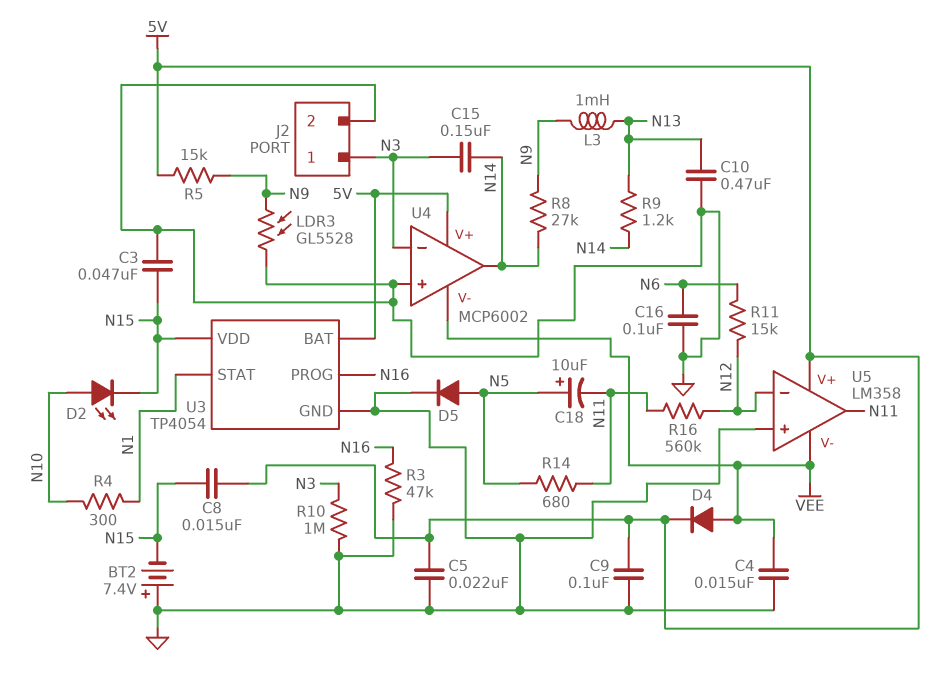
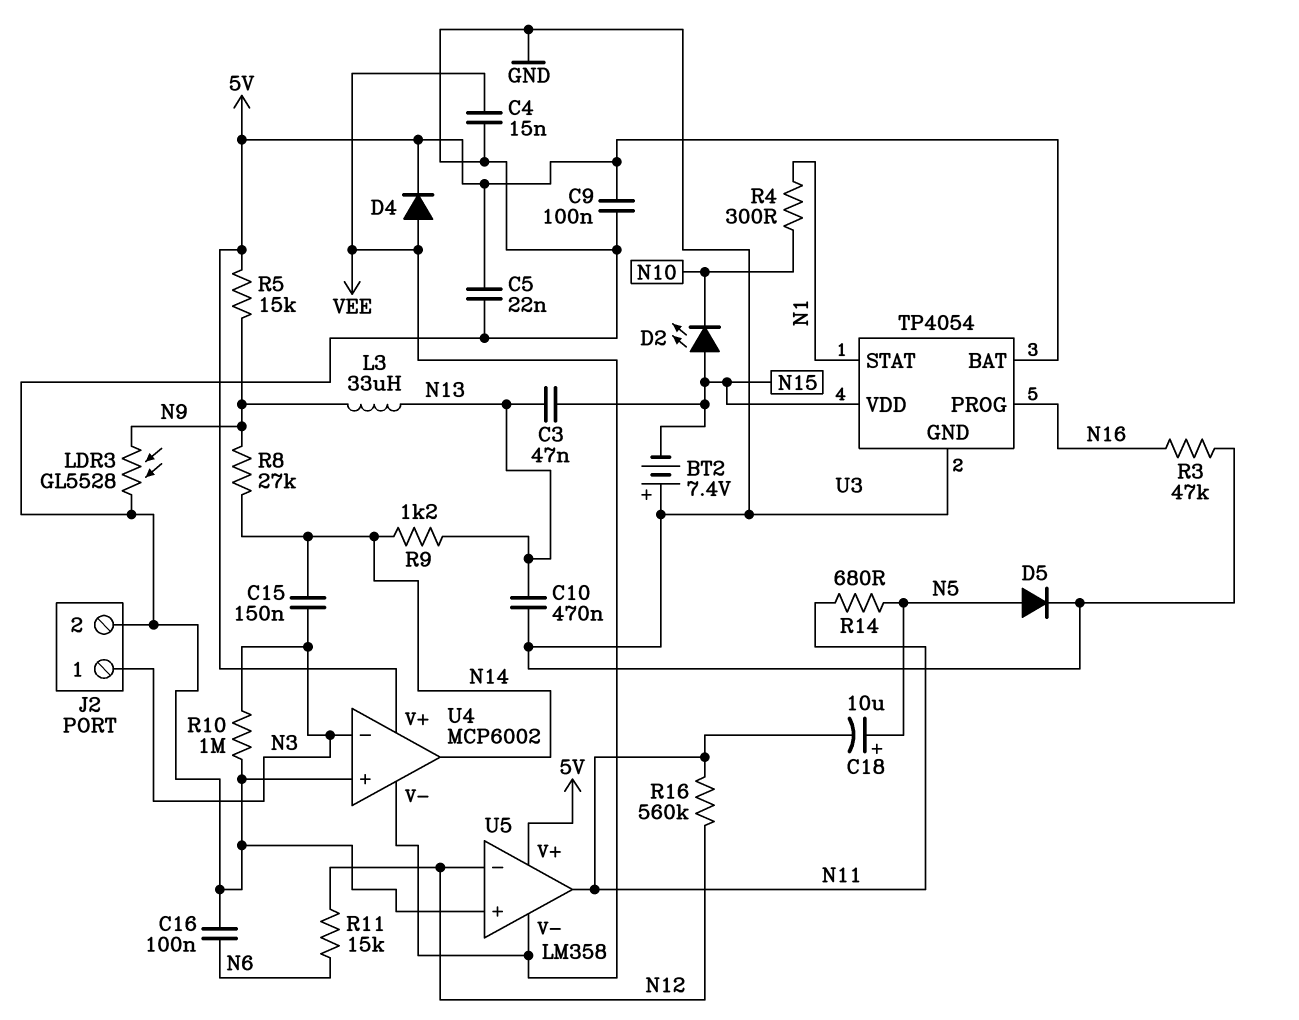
C3: 47nF (GND, N15) -> 47nF (N13, N15)
C8: 15nF (5V, N15) -> none
D2: LED (A N10, K N15) -> LED (A N15, K N10)
L3: 1mH (N9, N13) -> 33uH (N9, N13)

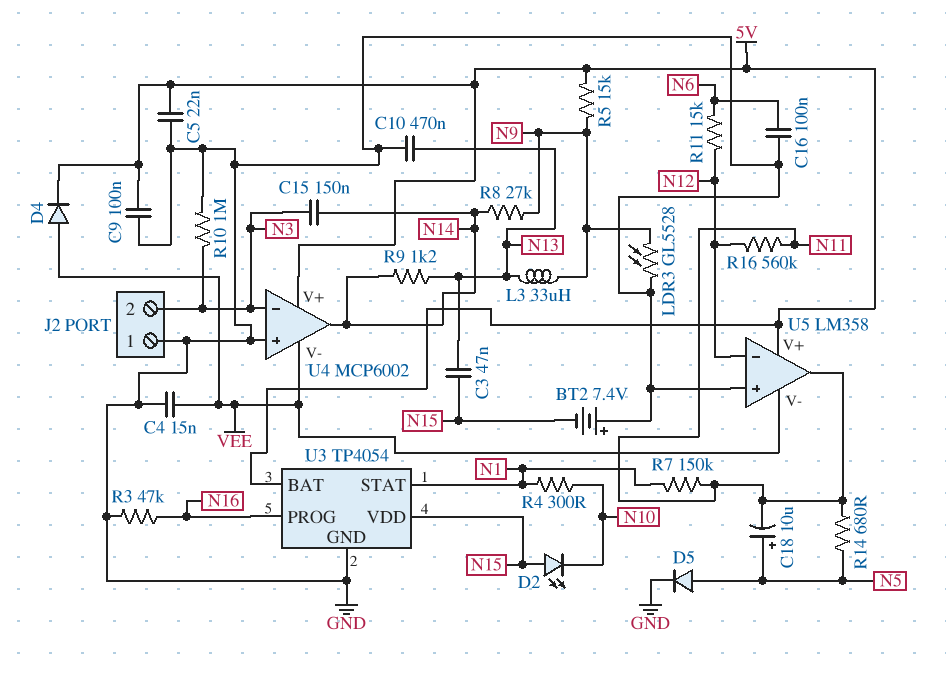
J2 pin 1: N3 -> GND
J2 pin 2: GND -> N3
R7: none -> 150k (N1, N11)

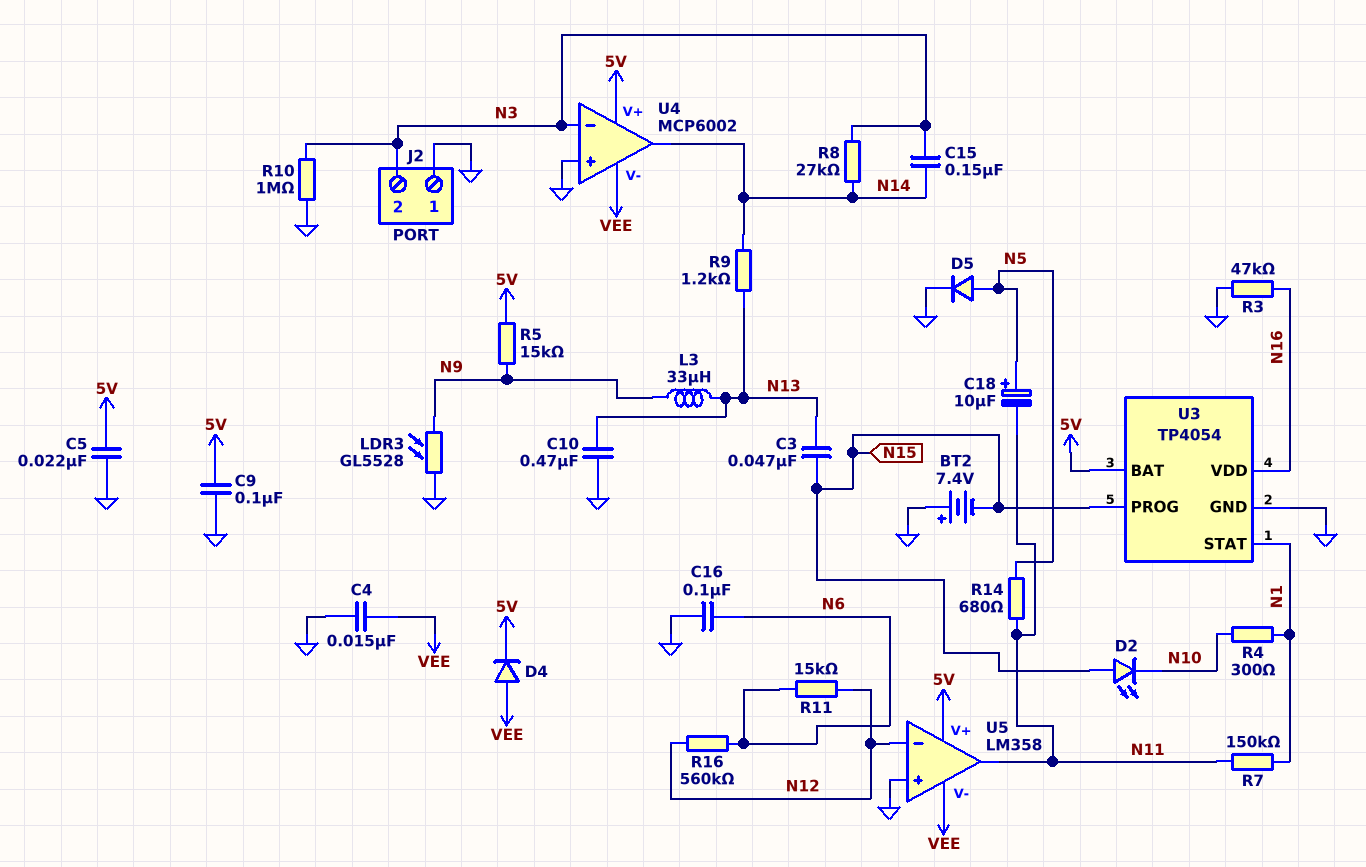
R8: 27k (N9, N14) -> 27k (N3, N14)
R16: 560k (N11, N12) -> 560k (N6, N12)
U3 pin PROG: N16 -> N15
U3 pin VDD: N15 -> N16

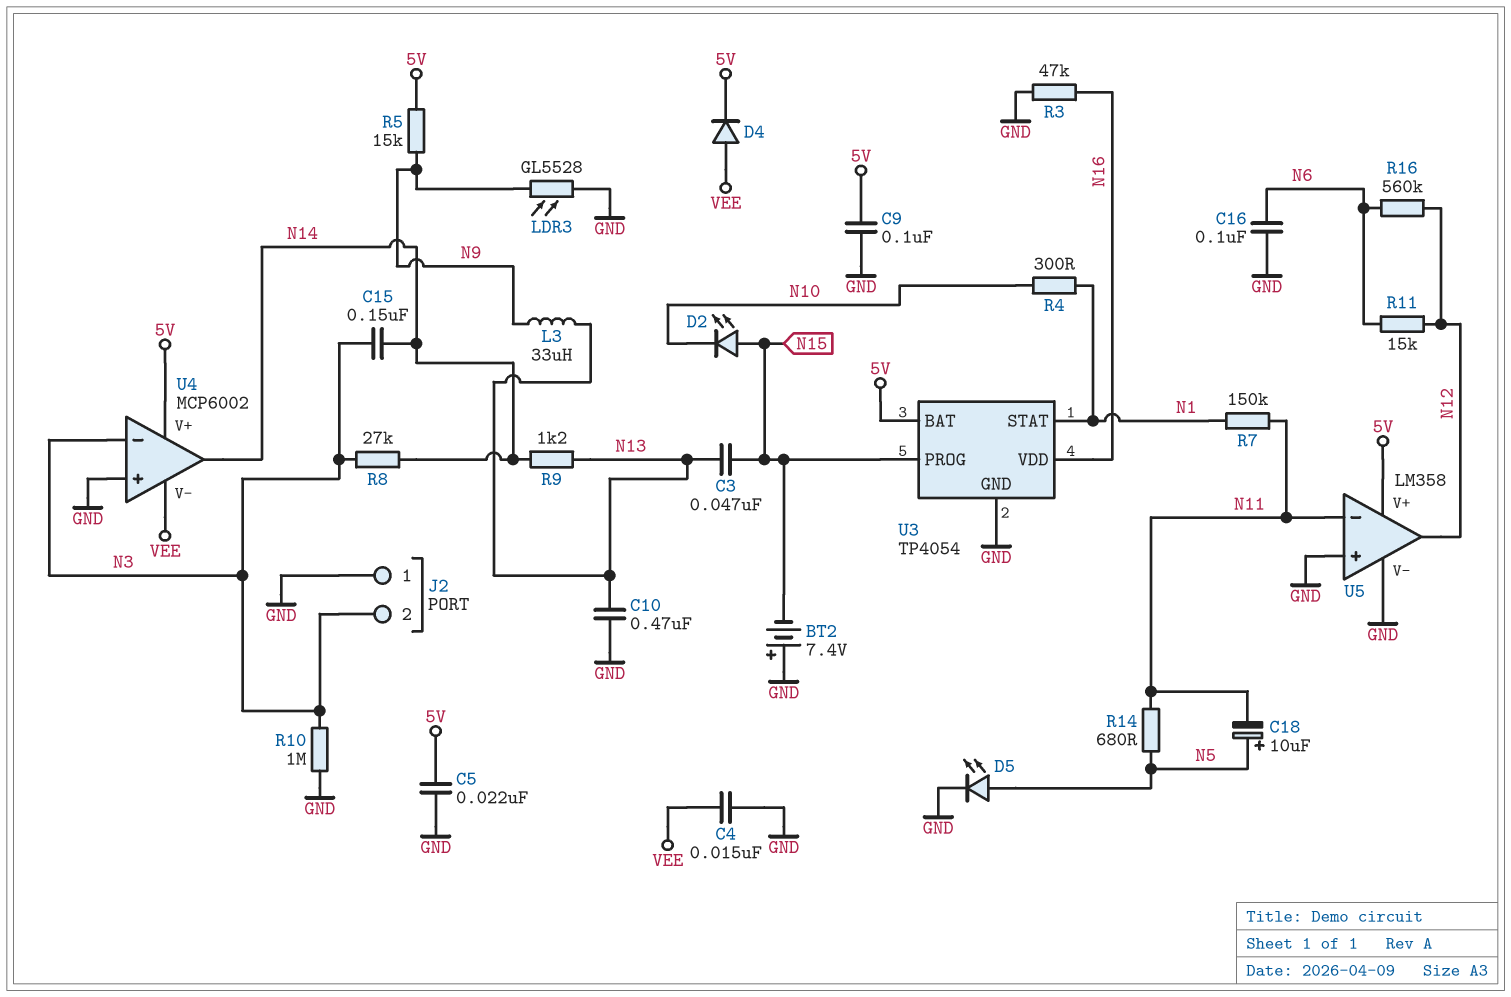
D5: diode (A N5, K GND) -> LED (A N5, K GND)
U5 pin V-: VEE -> GND
U5 pin in-: N12 -> N11
U5 pin out: N11 -> N12

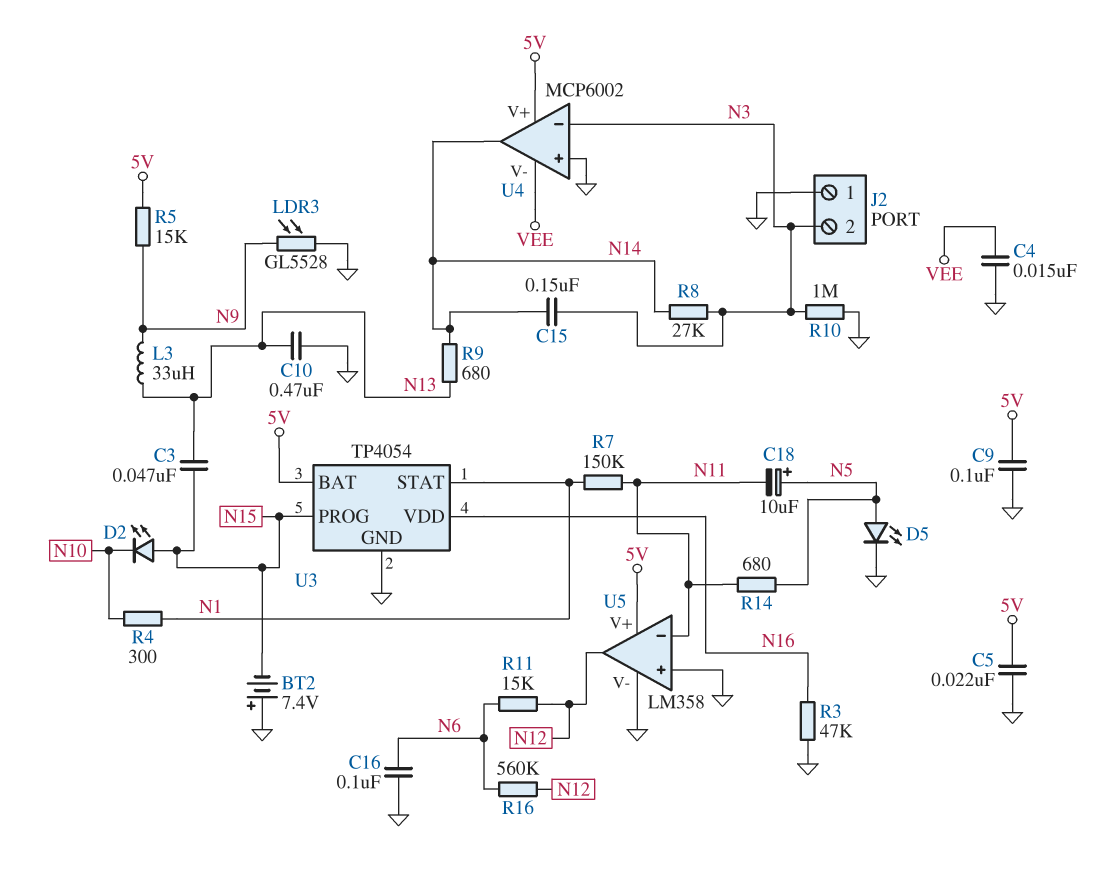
D4: diode (A VEE, K 5V) -> none
R9: 1.2k (N13, N14) -> 680 (N13, N14)

